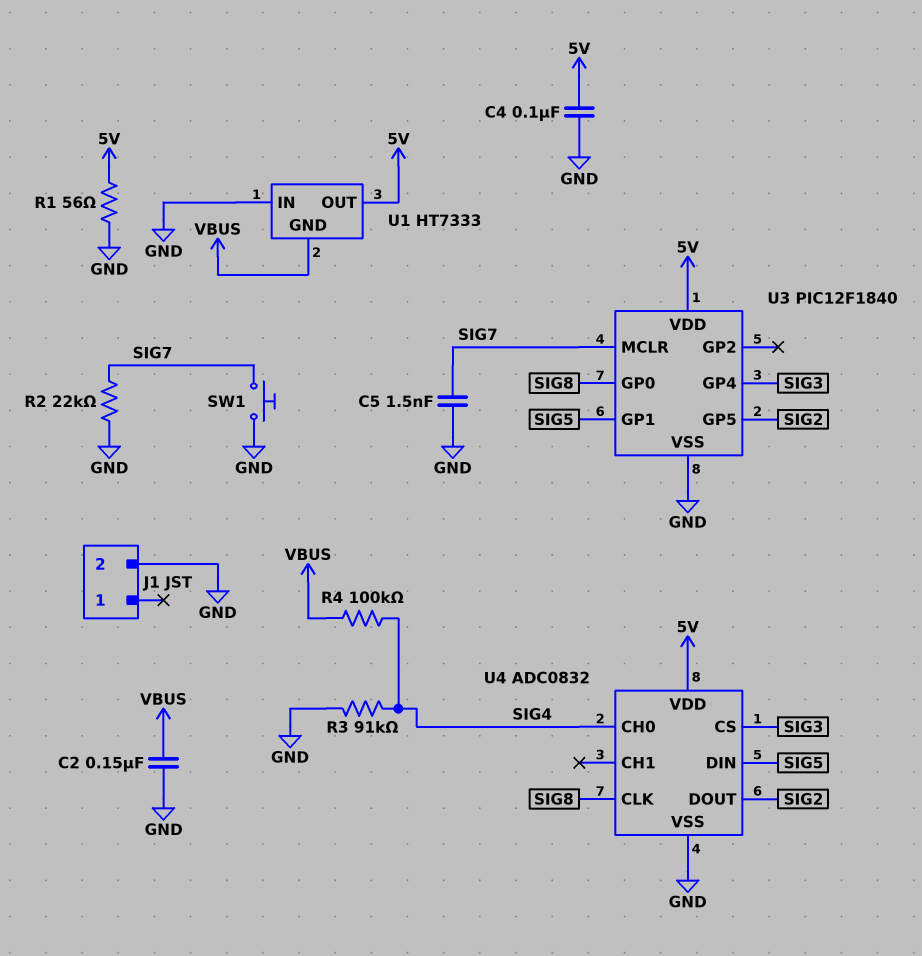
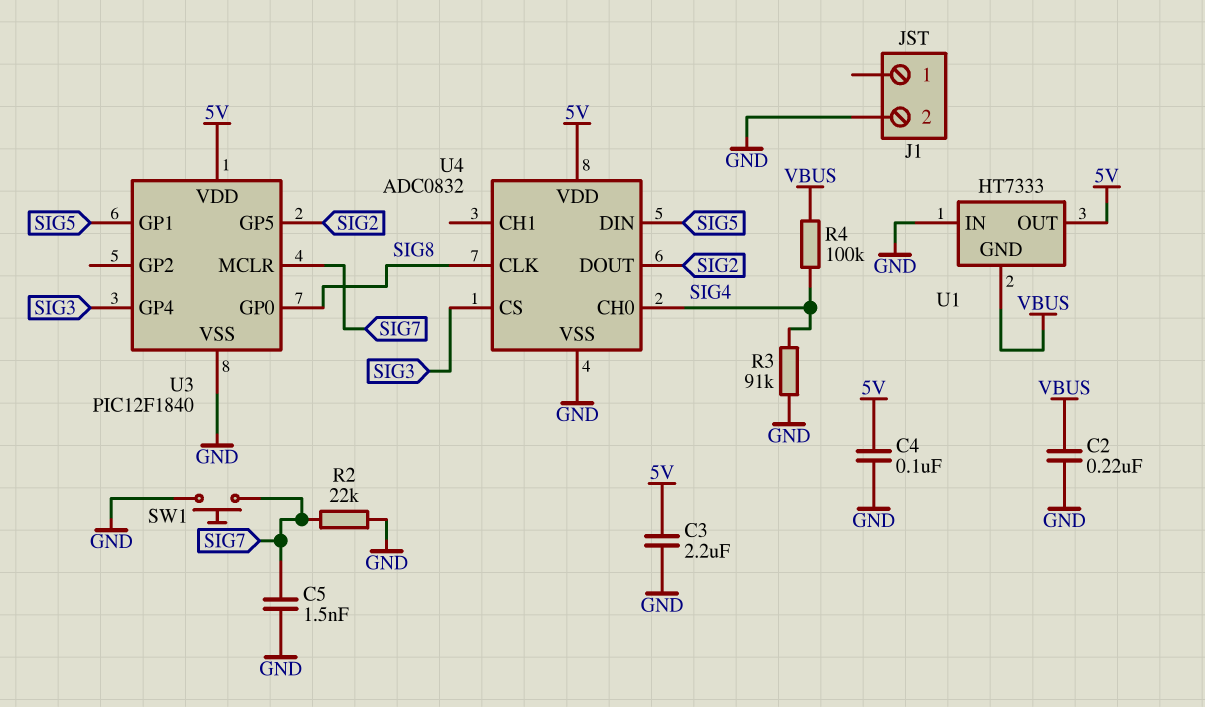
C2: 150nF (GND, VBUS) -> 220nF (GND, VBUS)
C3: none -> 2.2uF (5V, GND)
R1: 56 (5V, GND) -> none

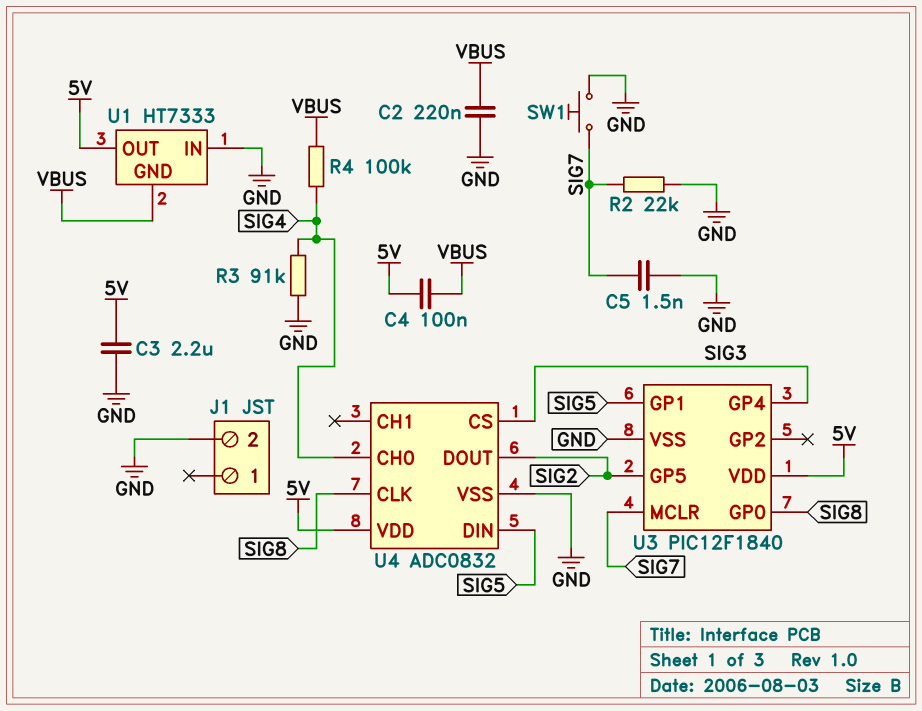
C4: 100nF (5V, GND) -> 100nF (5V, VBUS)

